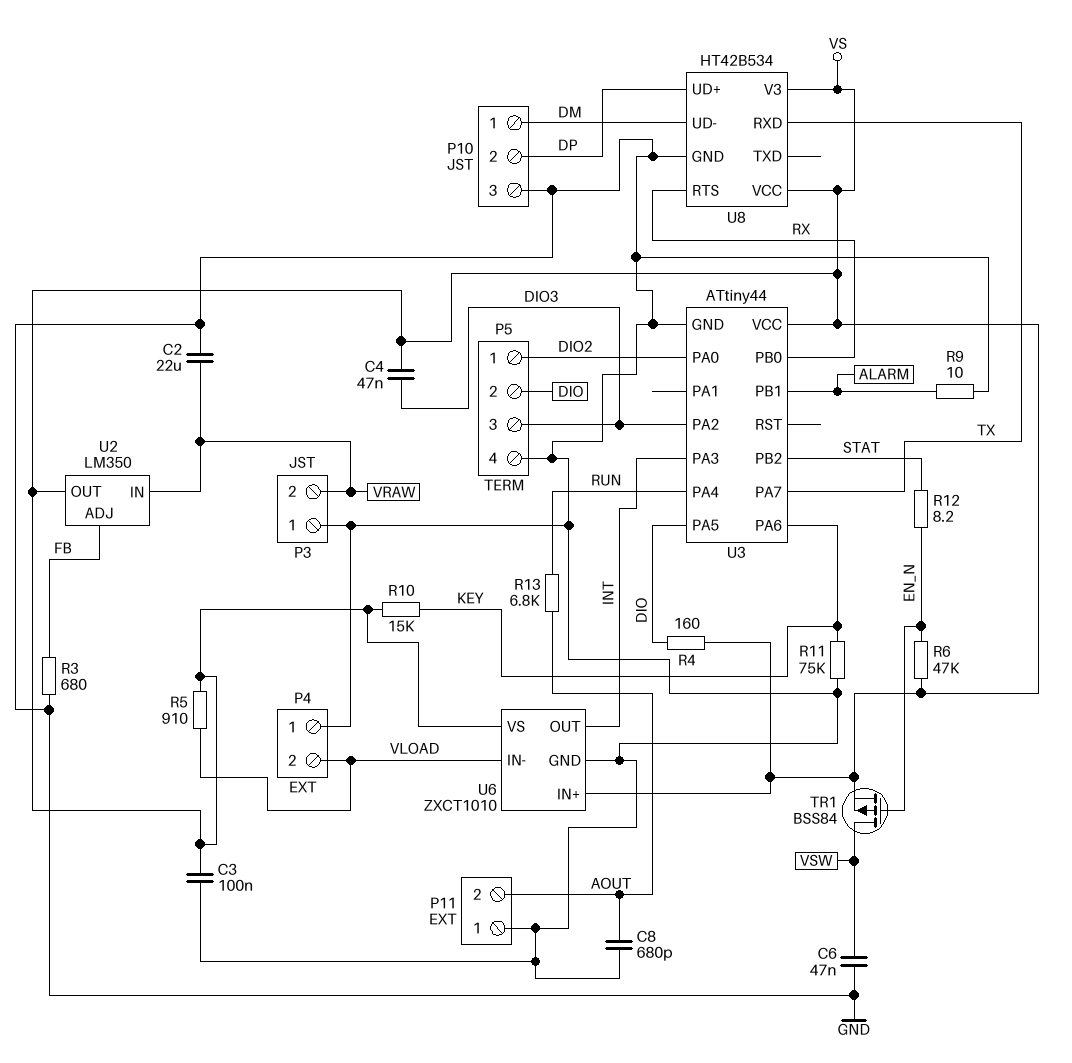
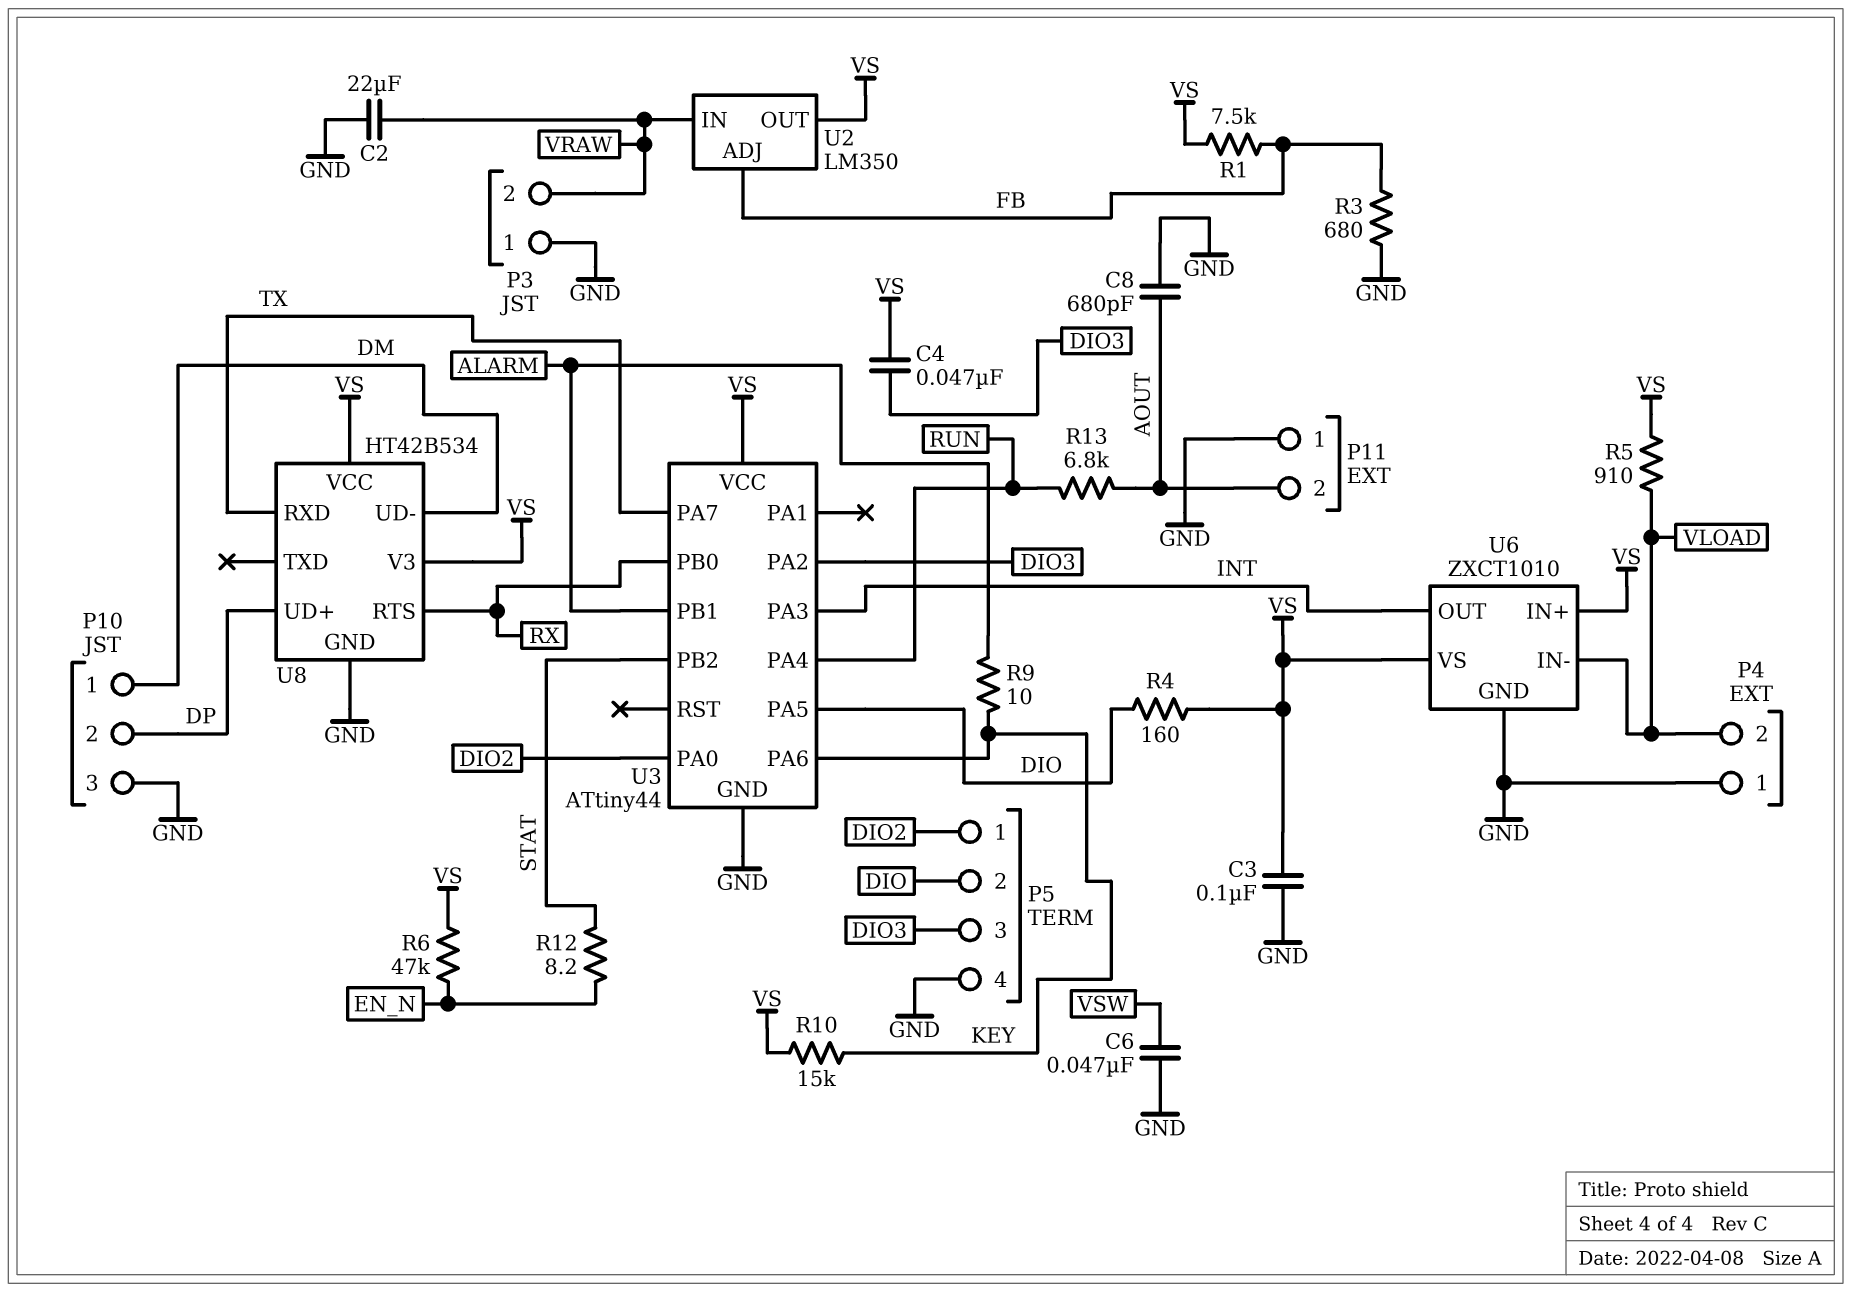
R1: none -> 7.5k (FB, VS)
R9: 10 (ALARM, GND) -> 10 (ALARM, KEY)
R11: 75k (GND, KEY) -> none
TR1: PMOS BSS84 (G EN_N, D VSW, S VS) -> none

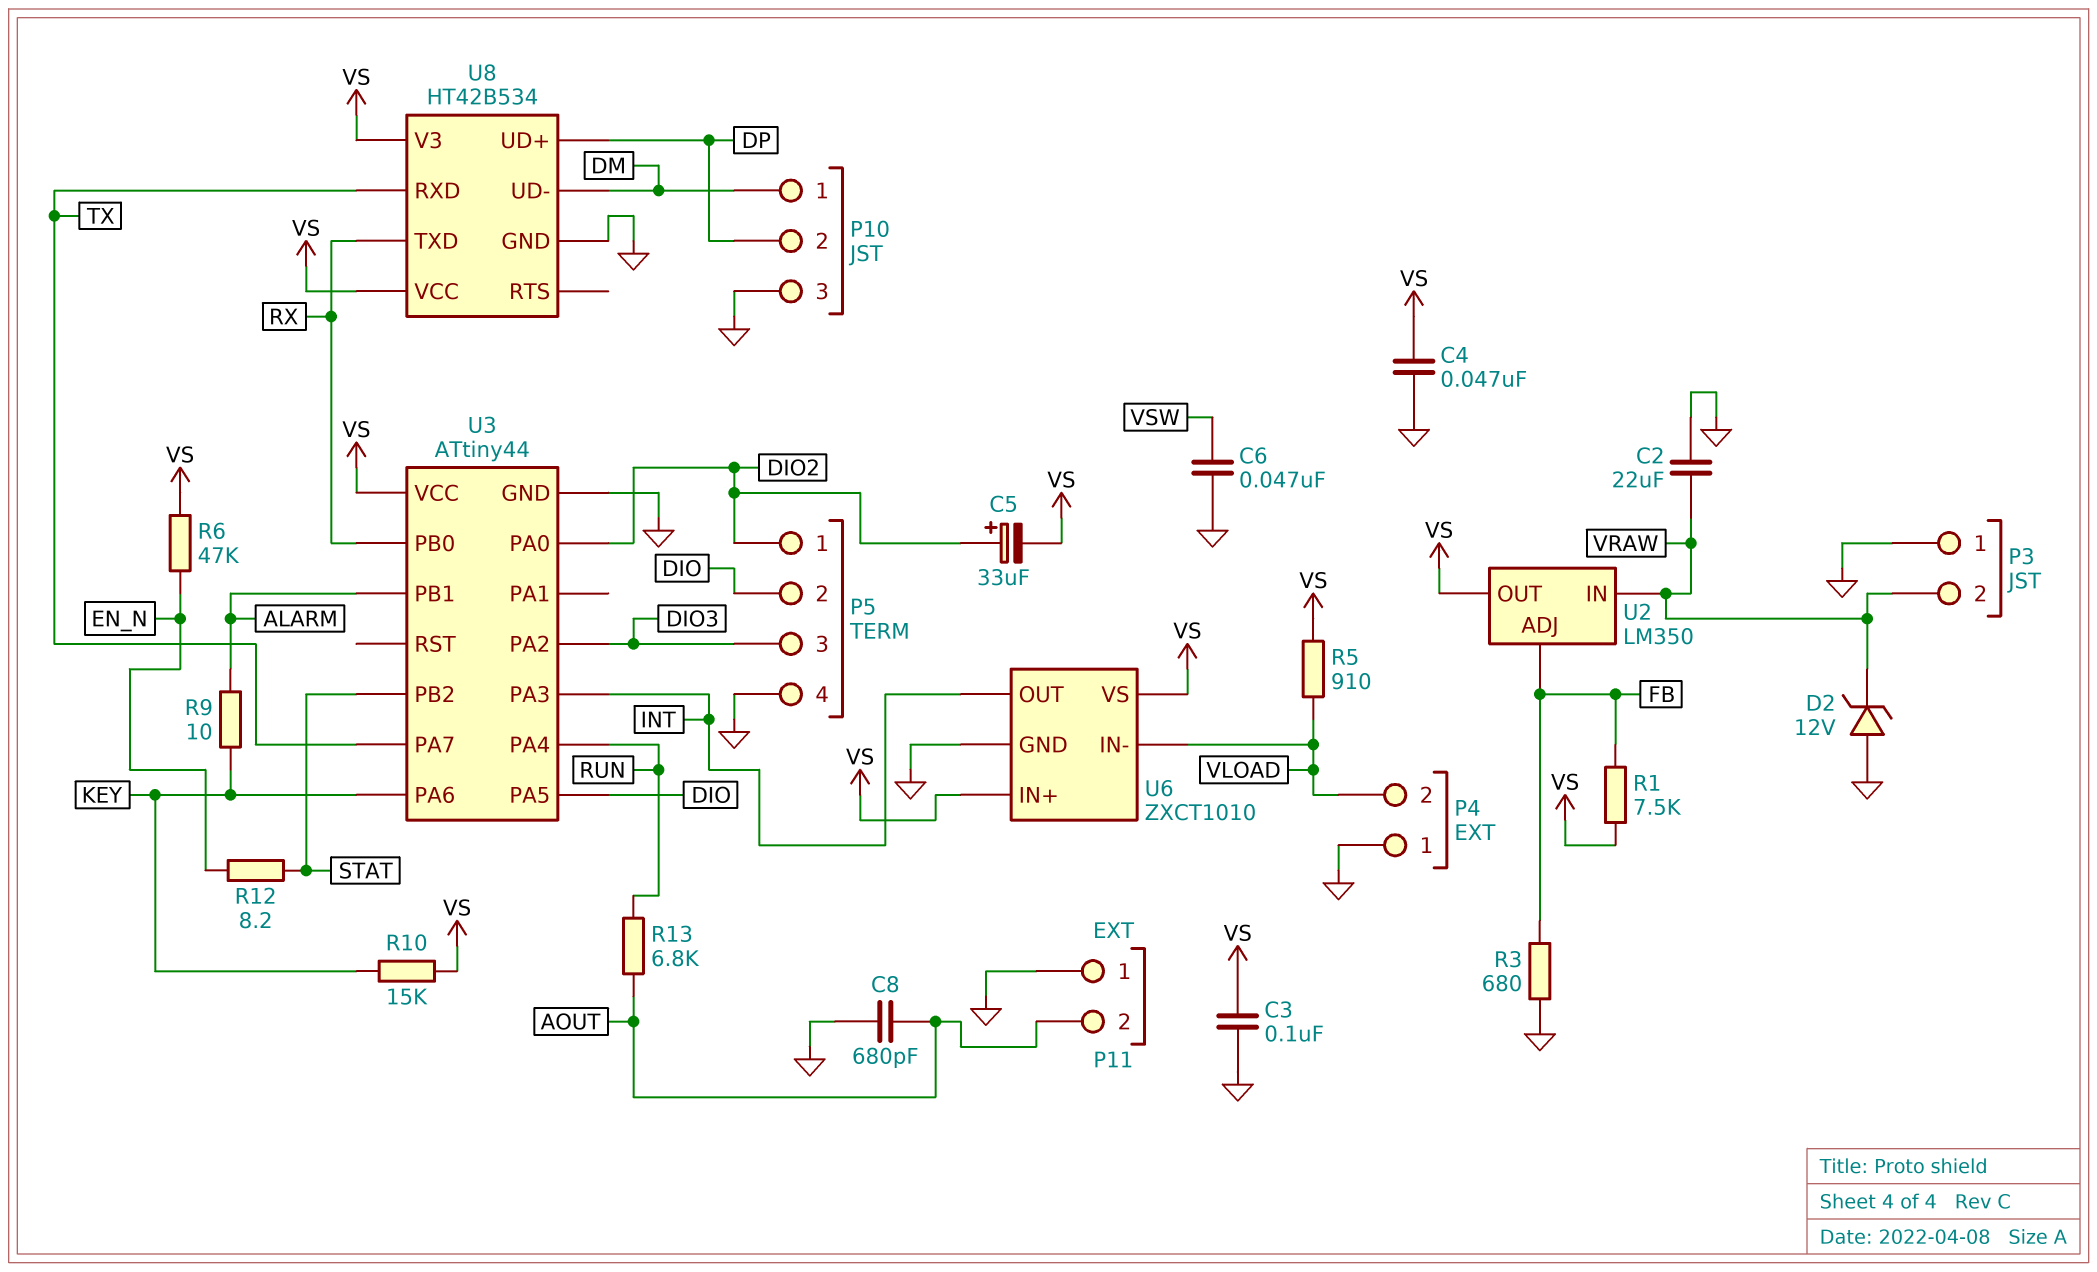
C4: 47nF (DIO3, VS) -> 47nF (GND, VS)
C5: none -> 33uF (plus DIO2, minus VS)
D2: none -> zener 12V (A GND, K VRAW)
R4: 160 (DIO, VS) -> none
U8 pin RTS: RX -> none
U8 pin TXD: none -> RX

